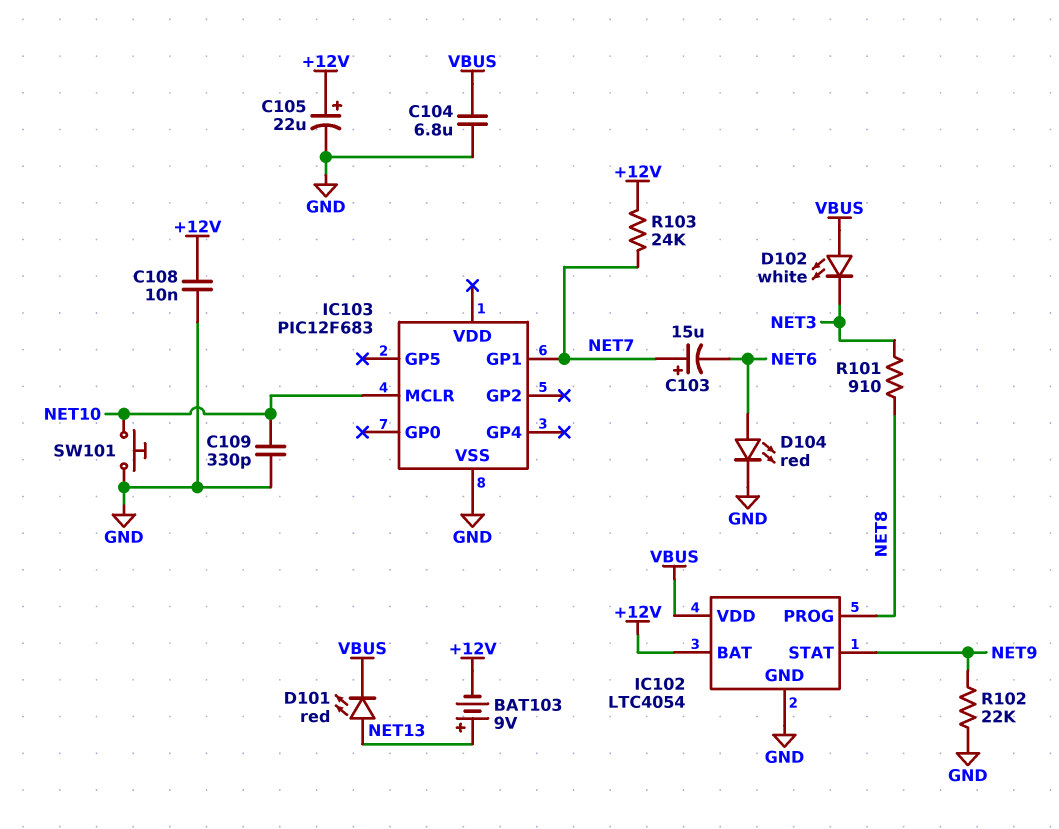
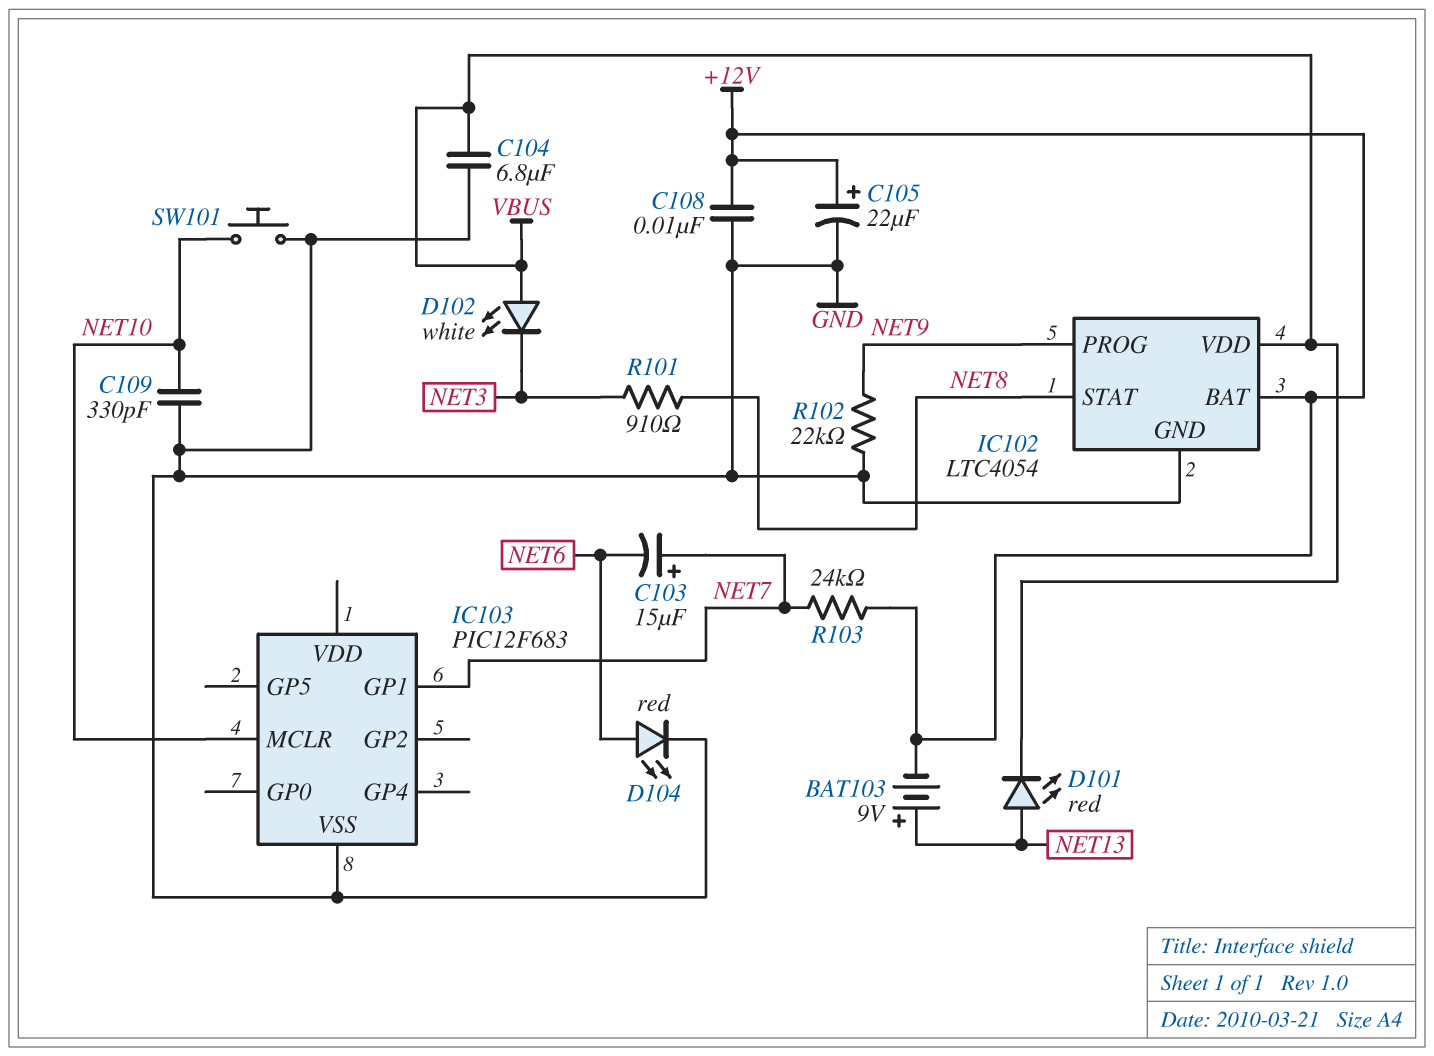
IC102 pin PROG: NET8 -> NET9
IC102 pin STAT: NET9 -> NET8

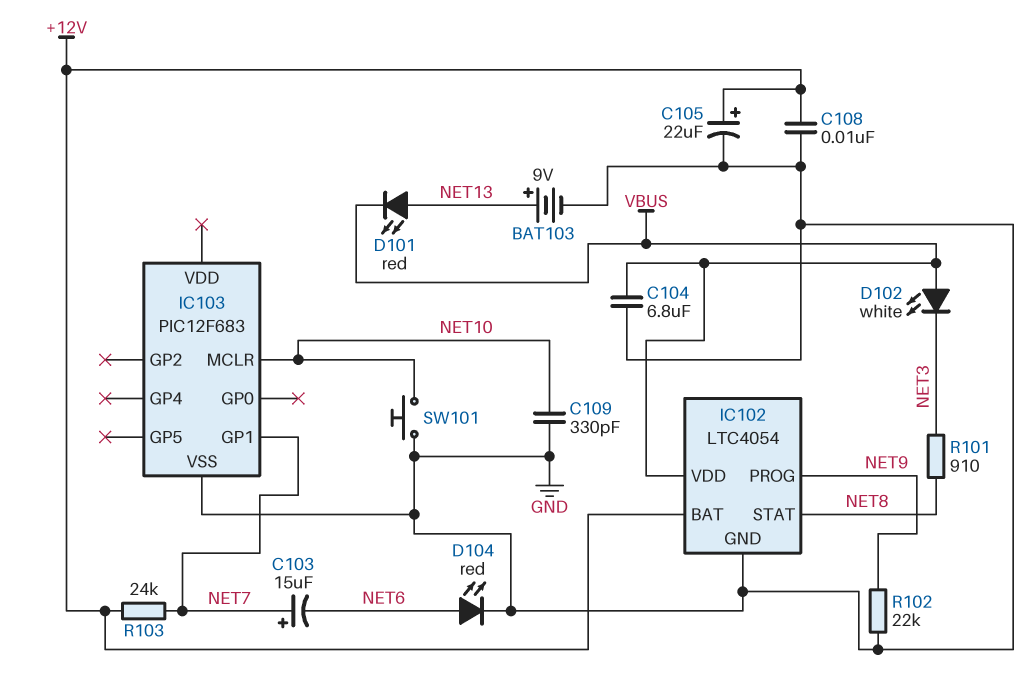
BAT103: 9V (plus NET13, minus +12V) -> 9V (plus NET13, minus GND)

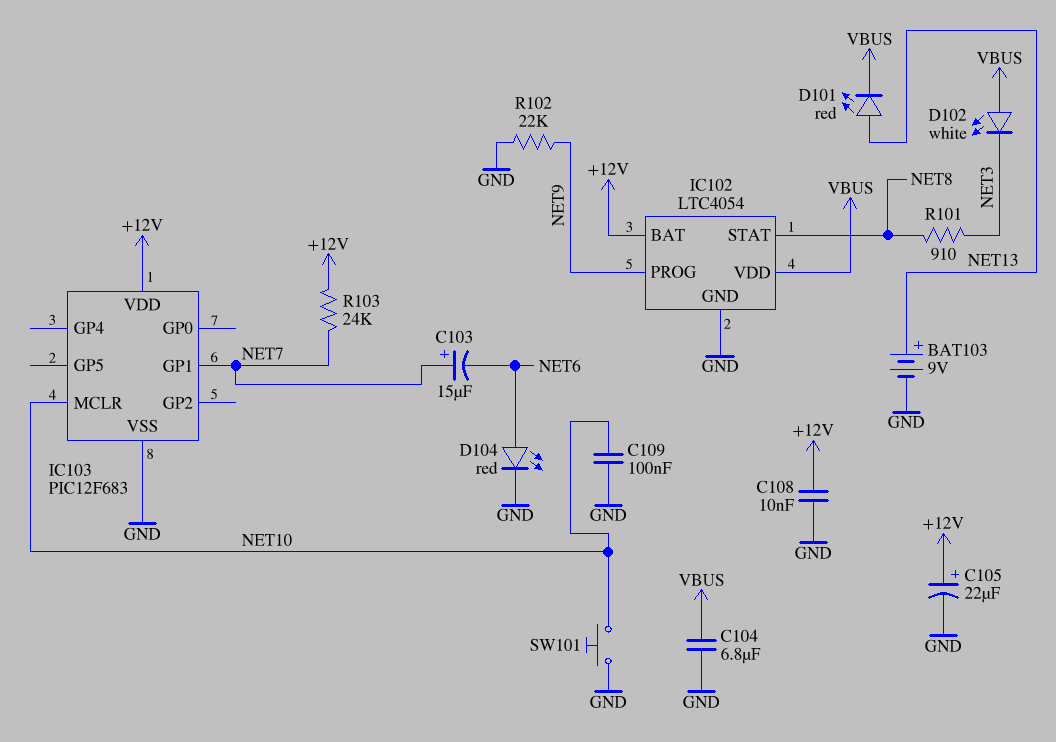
C109: 330pF (GND, NET10) -> 100nF (GND, NET10)
IC103 pin VDD: none -> +12V

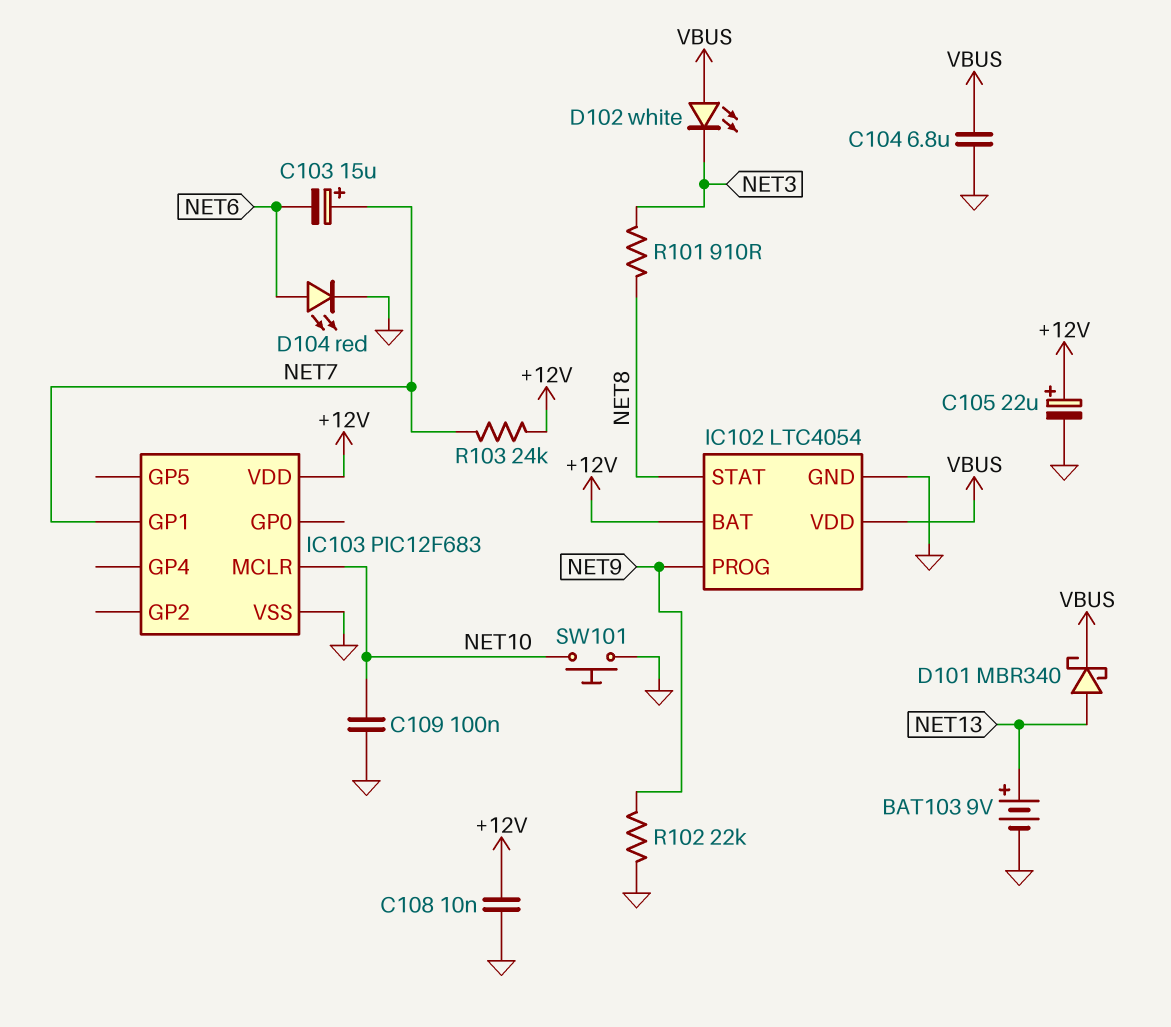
D101: LED red (A NET13, K VBUS) -> schottky MBR340 (A NET13, K VBUS)

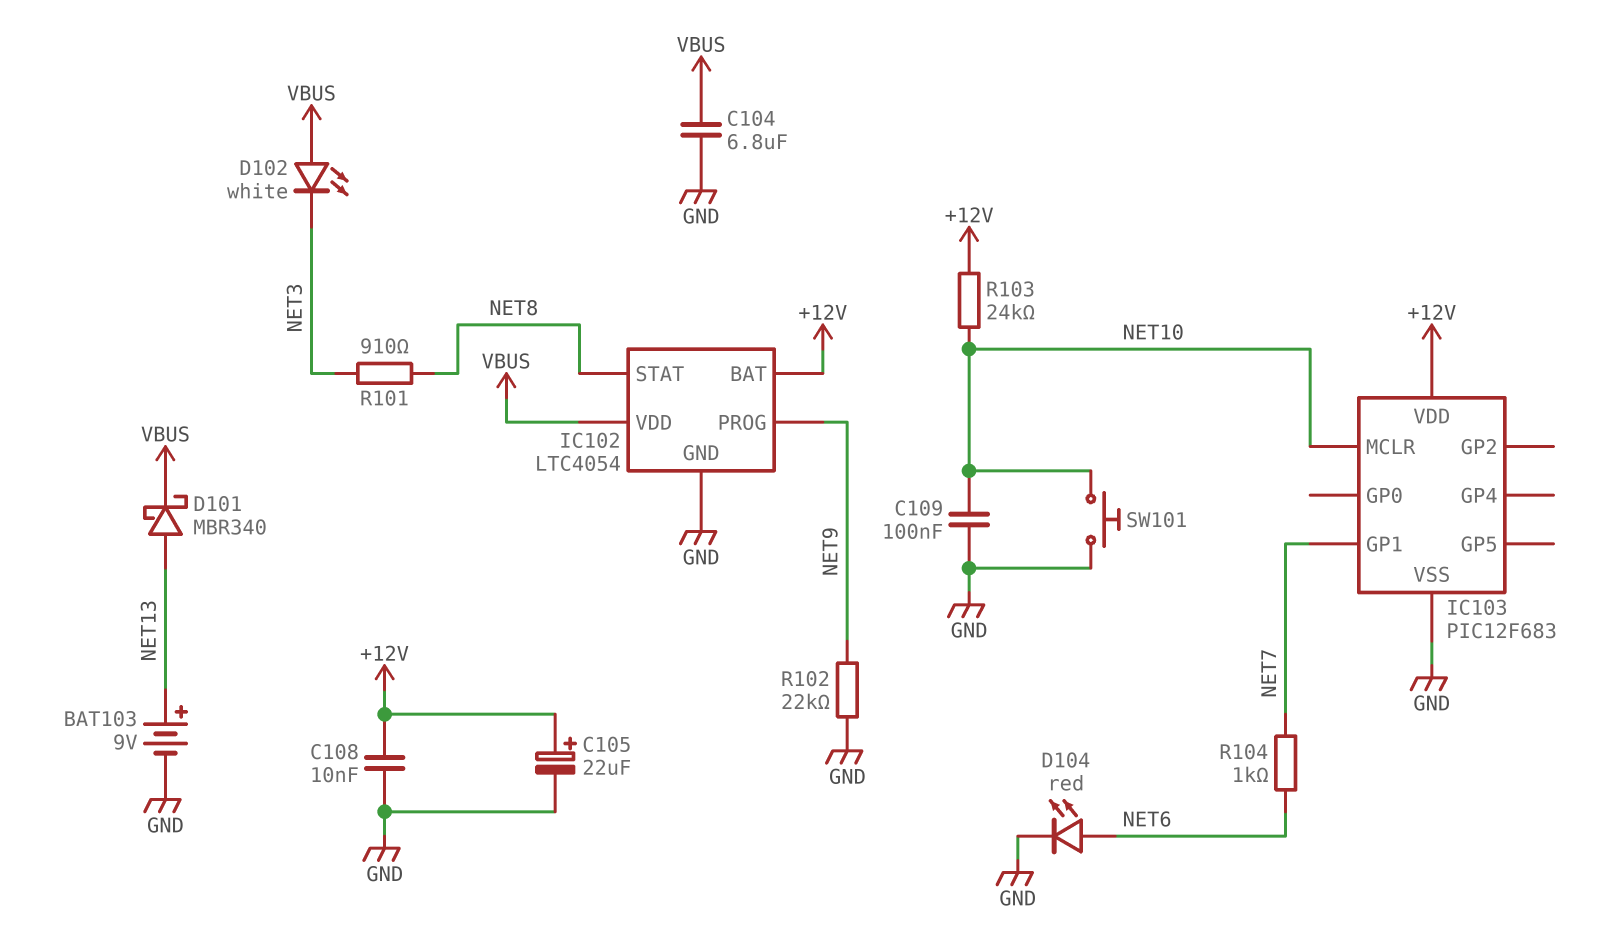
C103: 15uF (plus NET7, minus NET6) -> none
R103: 24k (+12V, NET7) -> 24k (+12V, NET10)
R104: none -> 1k (NET6, NET7)

